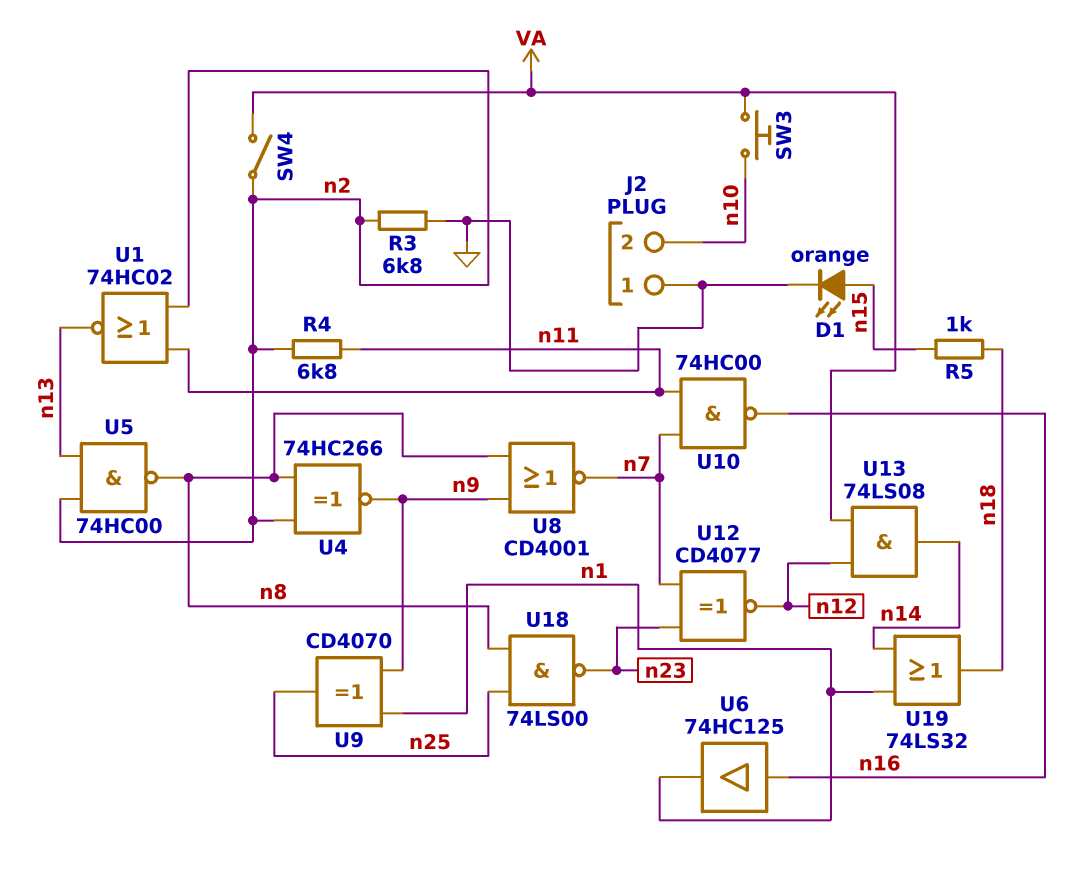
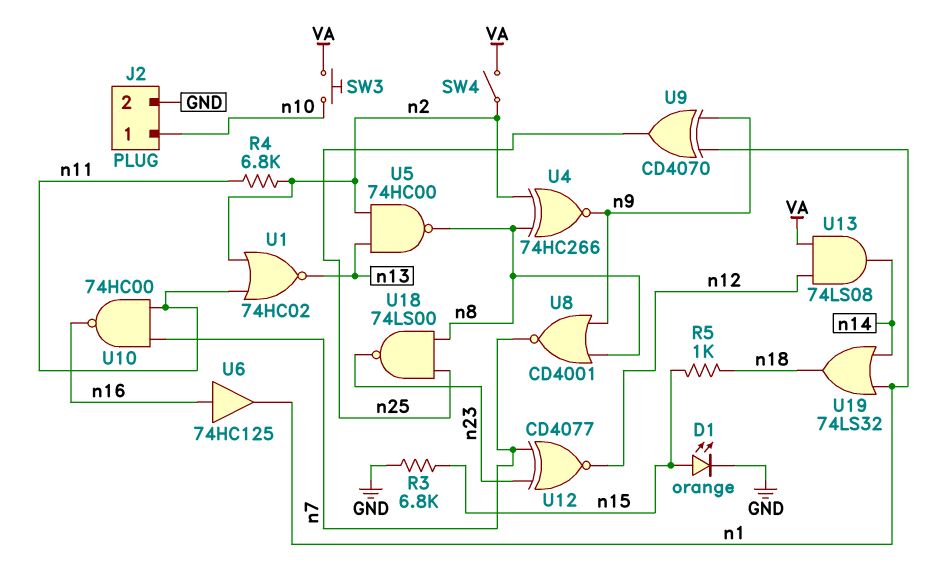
J2 pin 1: GND -> n10
J2 pin 2: n10 -> GND
R3: 6.8k (GND, n2) -> 6.8k (GND, n15)

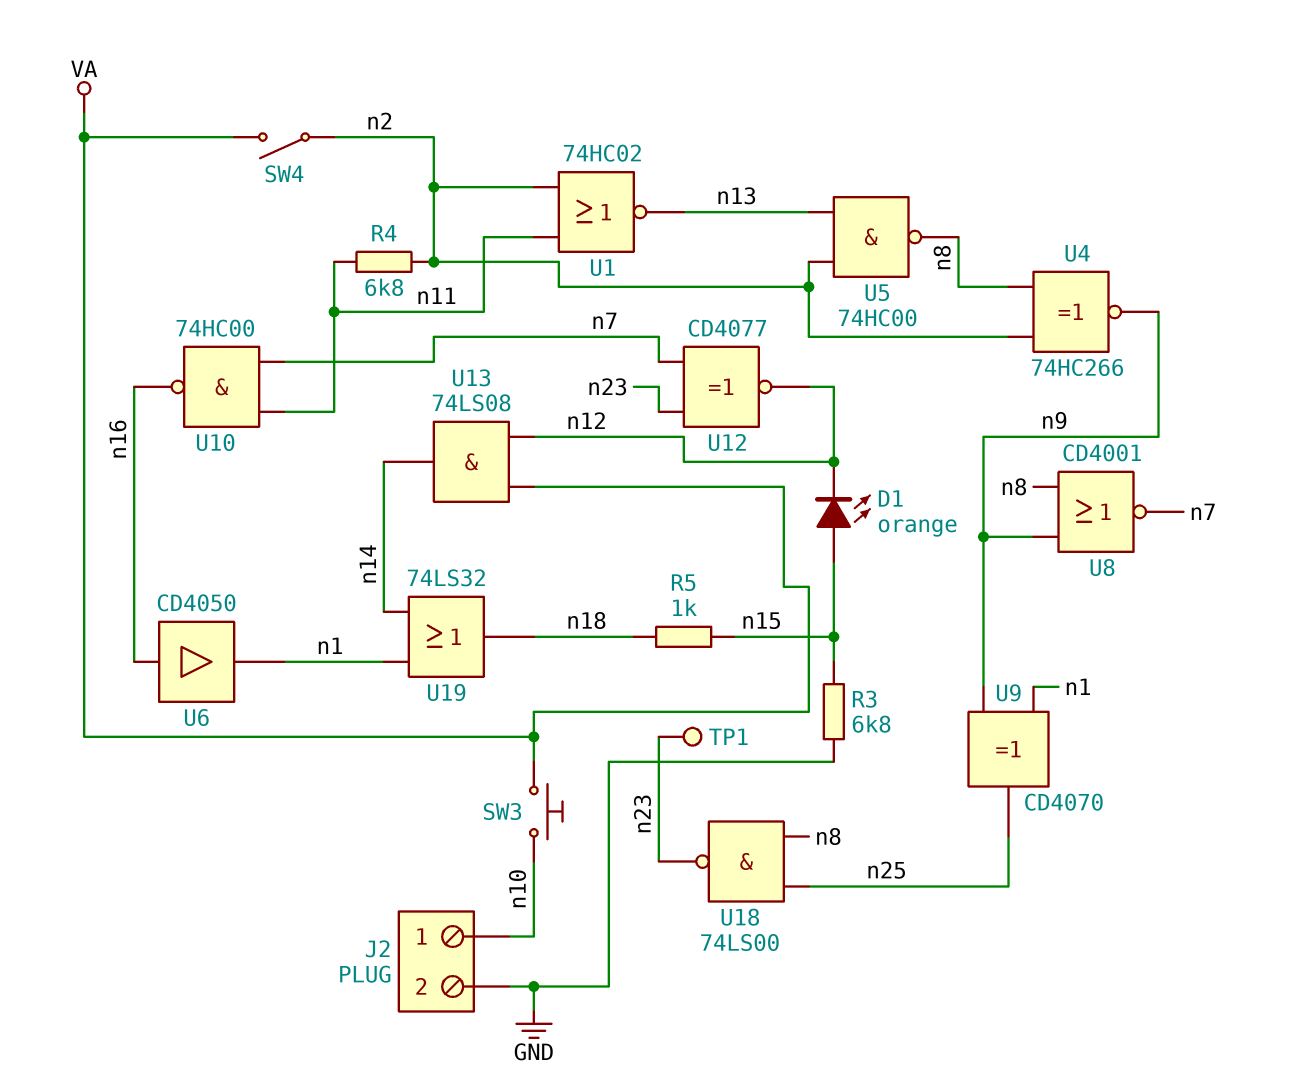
D1: LED orange (A n15, K GND) -> LED orange (A n15, K n12)
TP1: none -> test point (n23)
U6: buffer 74HC125 (in n16, out n1) -> buffer CD4050 (in n16, out n1)

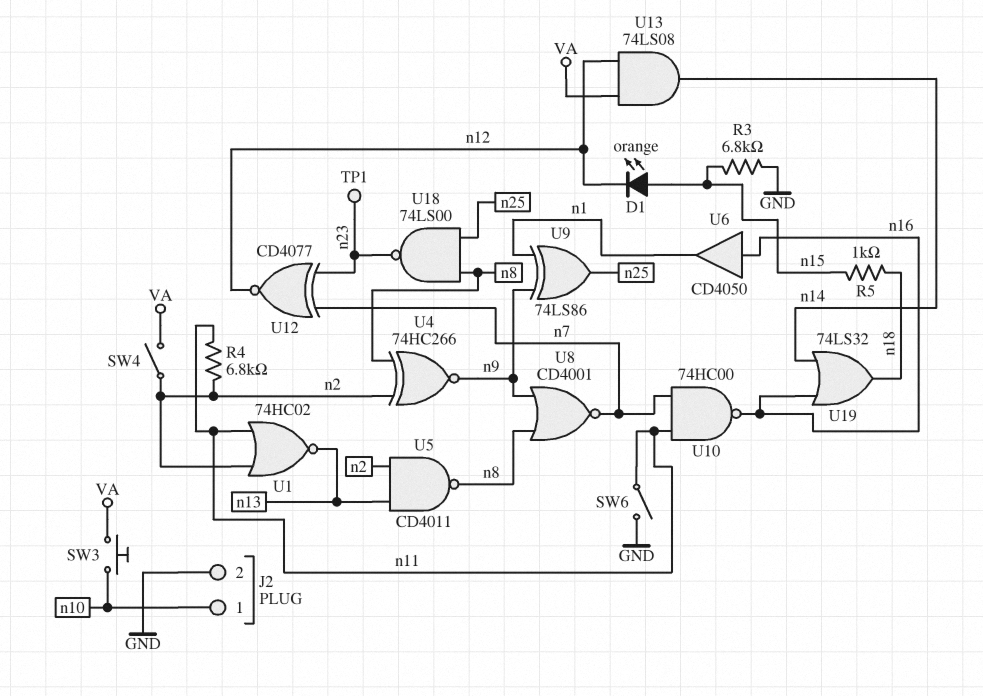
SW6: none -> switch (GND, n11)
U5: NAND 74HC00 (in n2, in n13, out n8) -> NAND CD4011 (in n2, in n13, out n8)
U9: XOR CD4070 (in n1, in n9, out n25) -> XOR 74LS86 (in n1, in n9, out n25)
U19: OR 74LS32 (in n1, in n14, out n18) -> OR 74LS32 (in n14, in n16, out n18)

